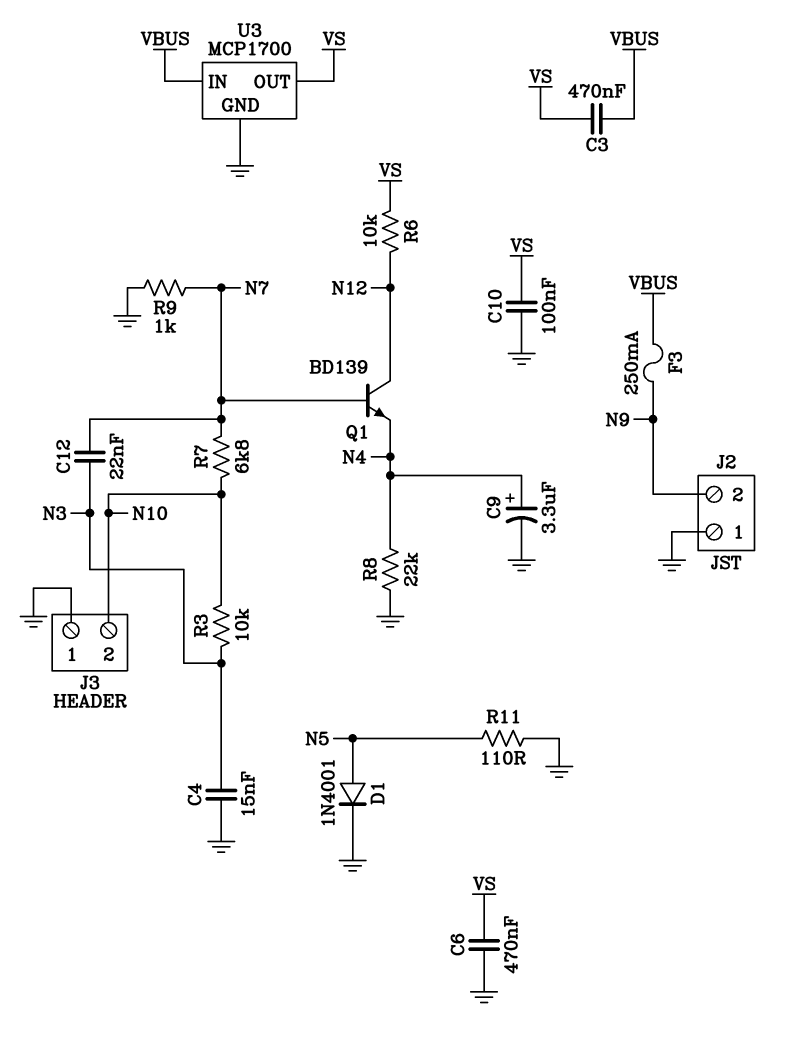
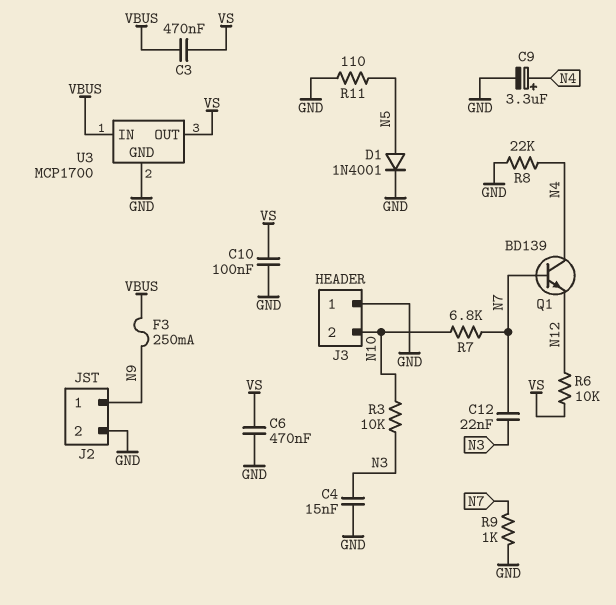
J2 pin 1: GND -> N9
J2 pin 2: N9 -> GND
Q1: NPN BD139 (B N7, C N12, E N4) -> NPN BD139 (B N7, C N4, E N12)

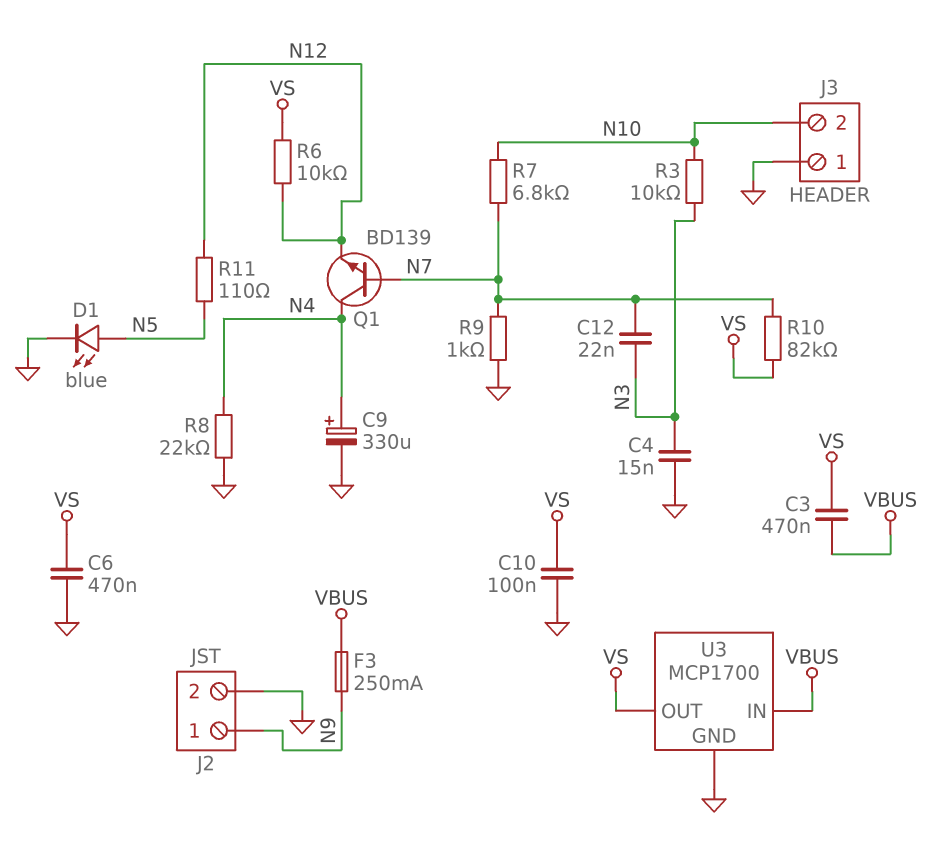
C9: 3.3uF (plus N4, minus GND) -> 330uF (plus N4, minus GND)
D1: diode 1N4001 (A N5, K GND) -> LED blue (A N5, K GND)
R10: none -> 82k (N7, VS)
R11: 110 (GND, N5) -> 110 (N5, N12)

